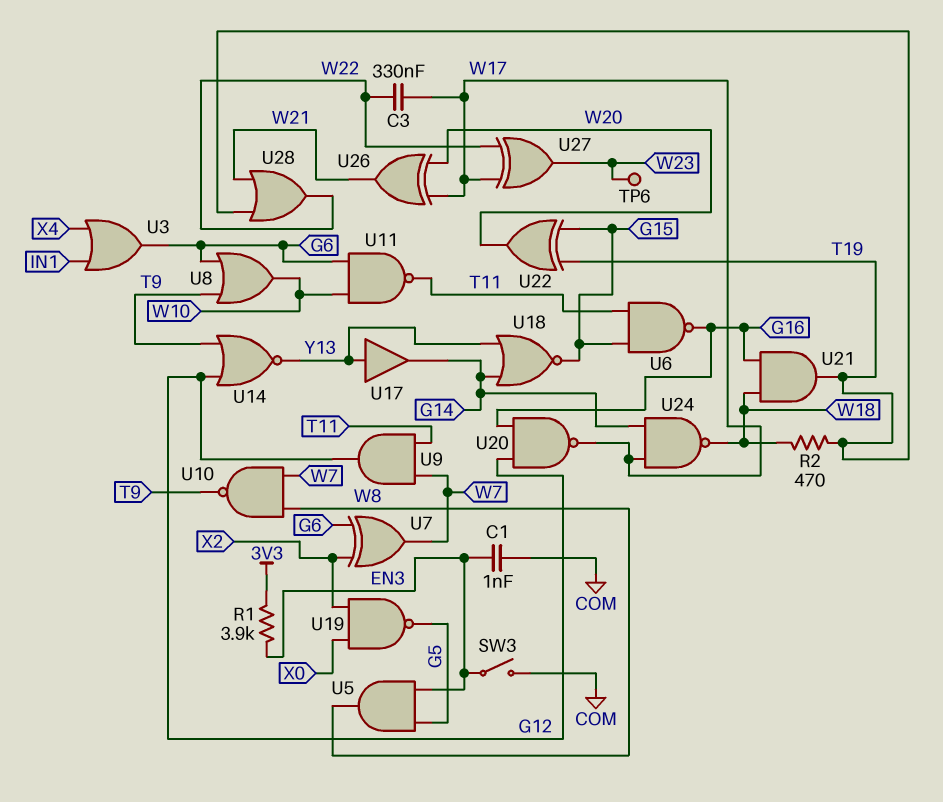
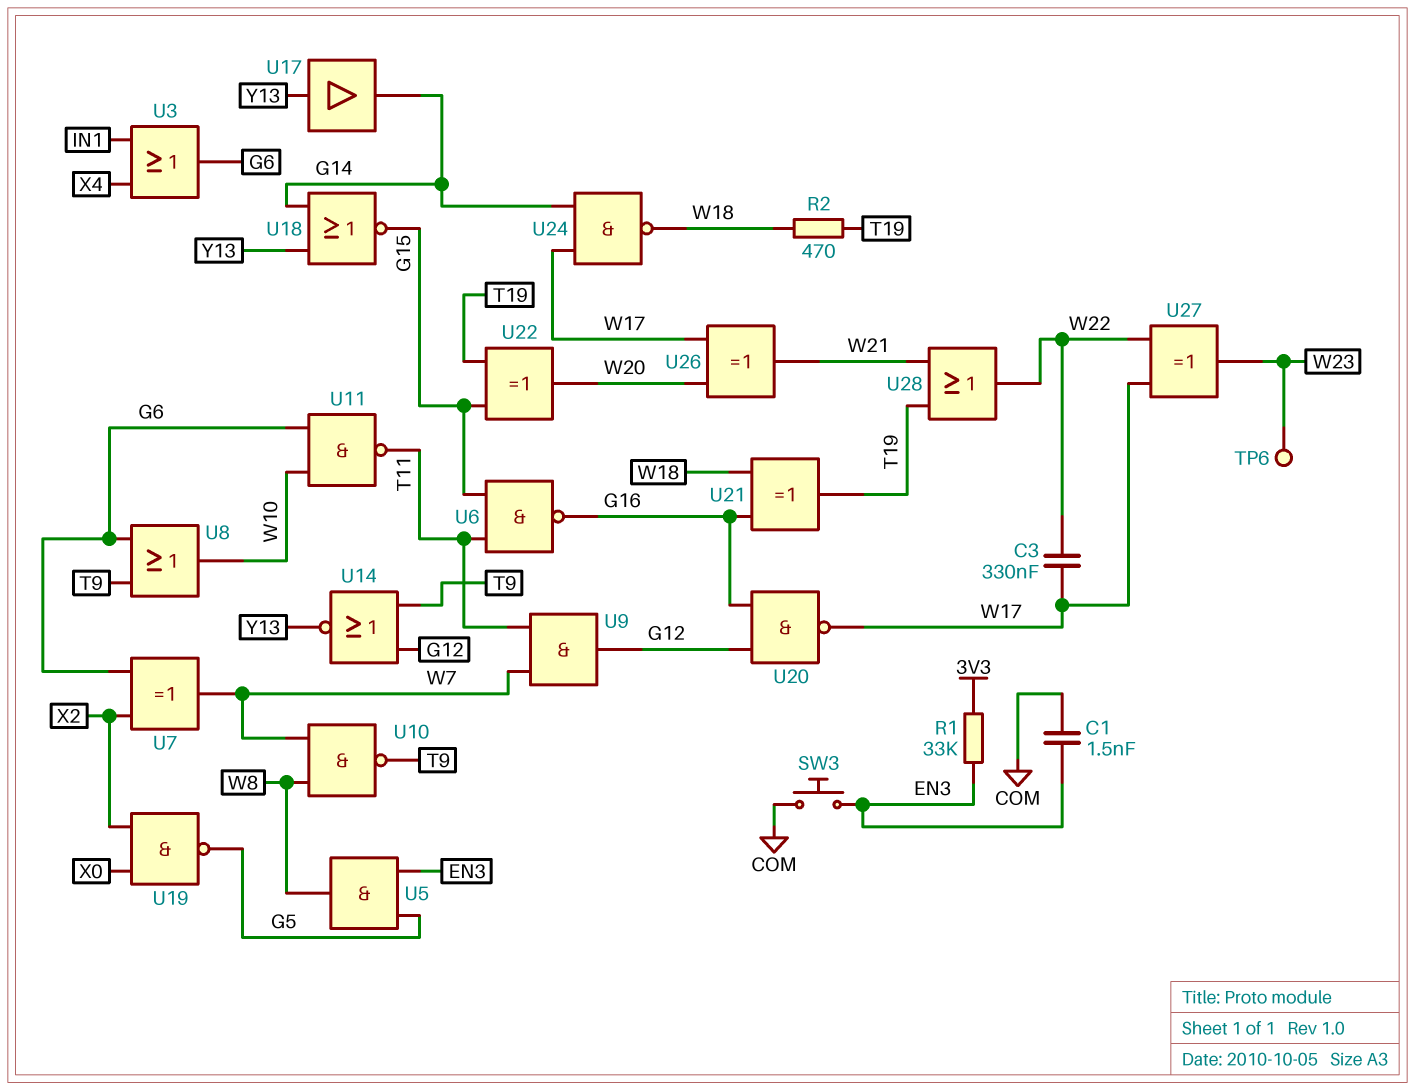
C1: 1nF (COM, EN3) -> 1.5nF (COM, EN3)
R1: 3.9k (3V3, EN3) -> 33k (3V3, EN3)
SW3: switch (COM, EN3) -> button (COM, EN3)
U21: AND (in G16, in W18, out T19) -> XOR (in G16, in W18, out T19)

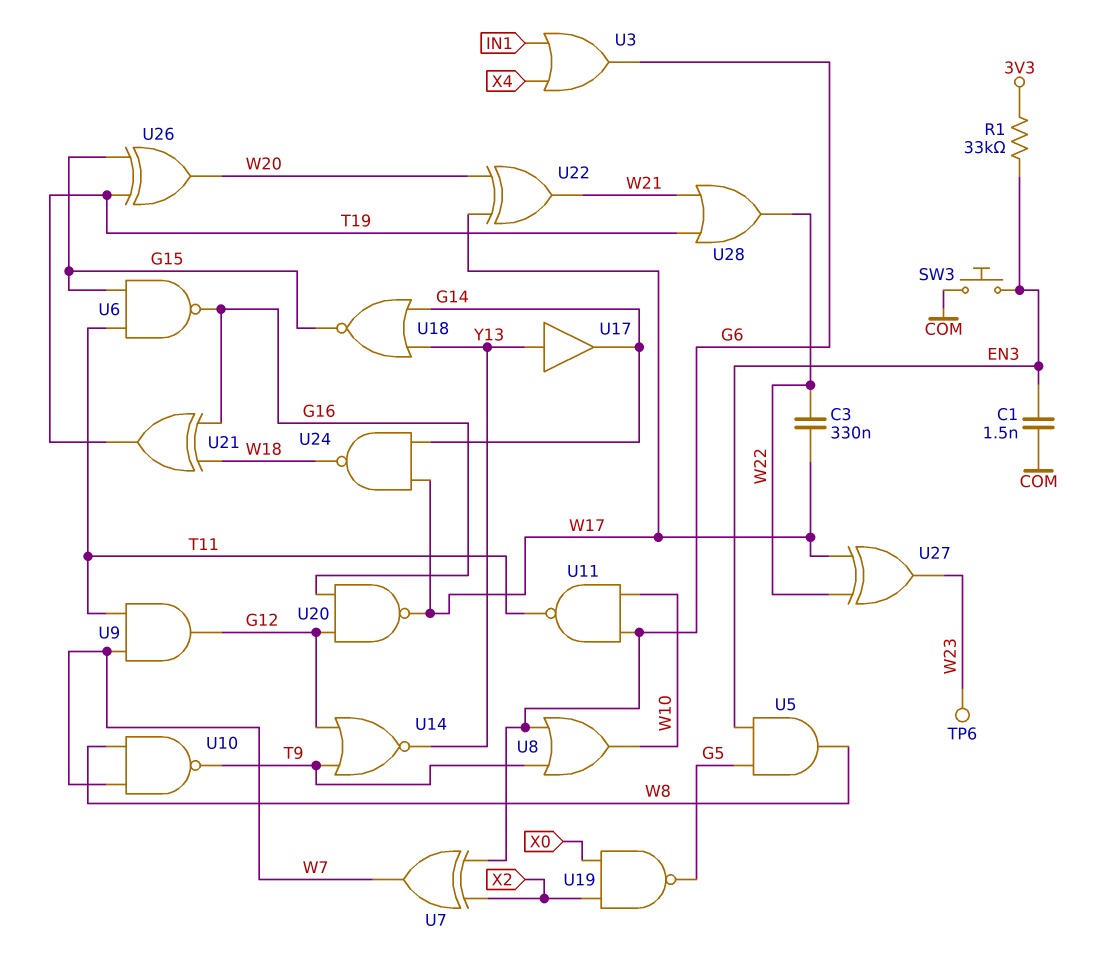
R2: 470 (T19, W18) -> none
U22: XOR (in G15, in T19, out W20) -> XOR (in W17, in W20, out W21)
U26: XOR (in W17, in W20, out W21) -> XOR (in G15, in T19, out W20)

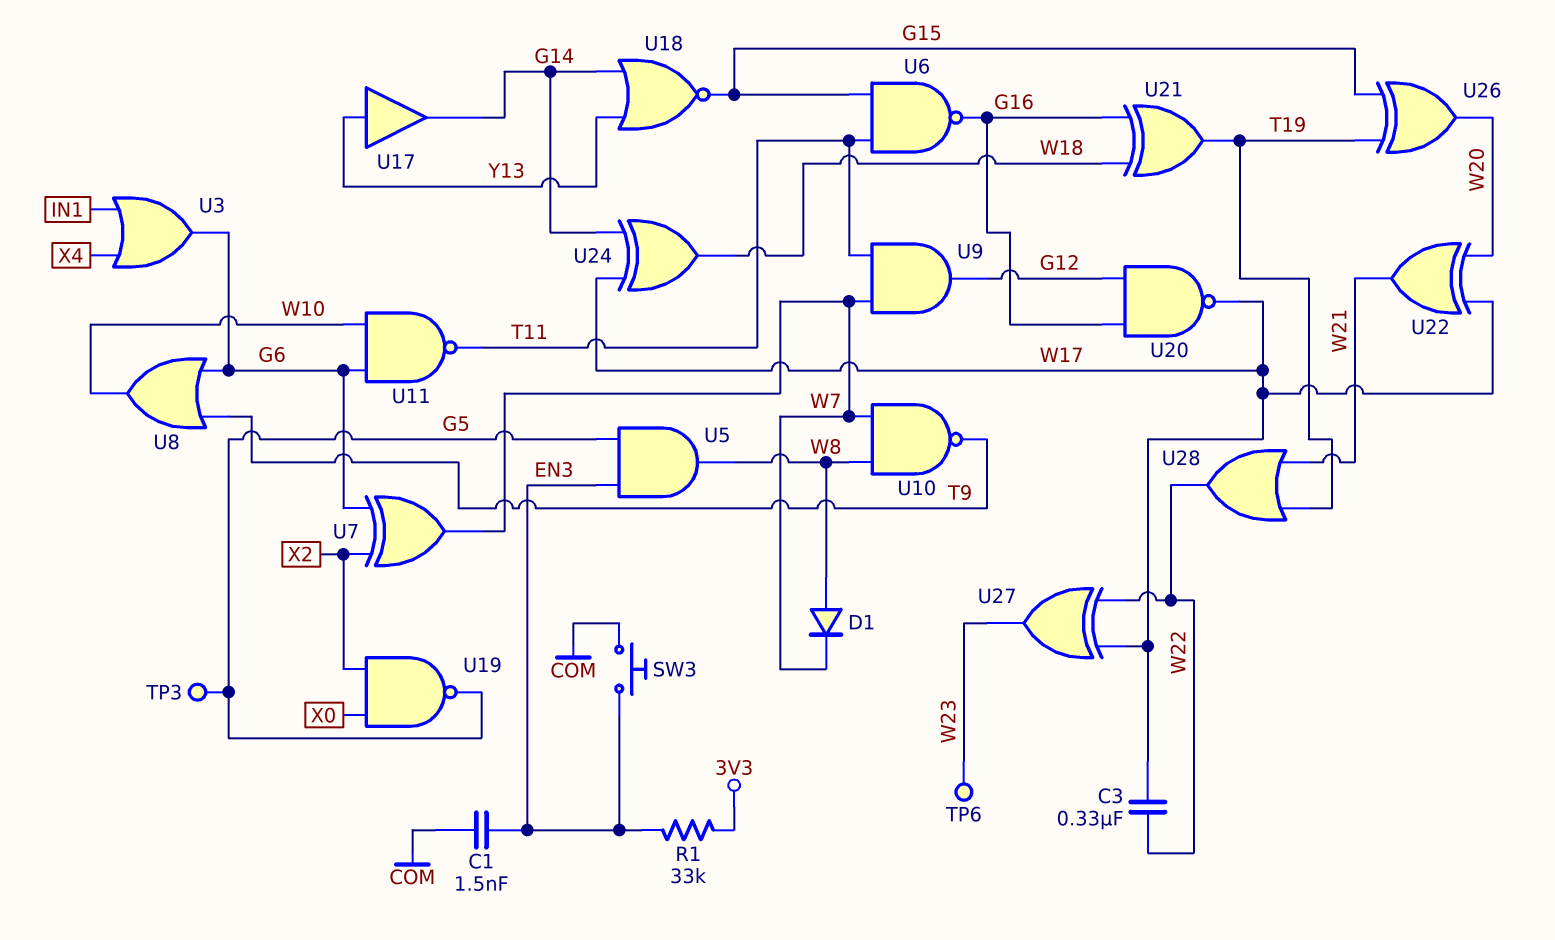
D1: none -> diode (A W8, K W7)
TP3: none -> test point (G5)
U14: NOR (in G12, in T9, out Y13) -> none
U24: NAND (in G14, in W17, out W18) -> XOR (in G14, in W17, out W18)

